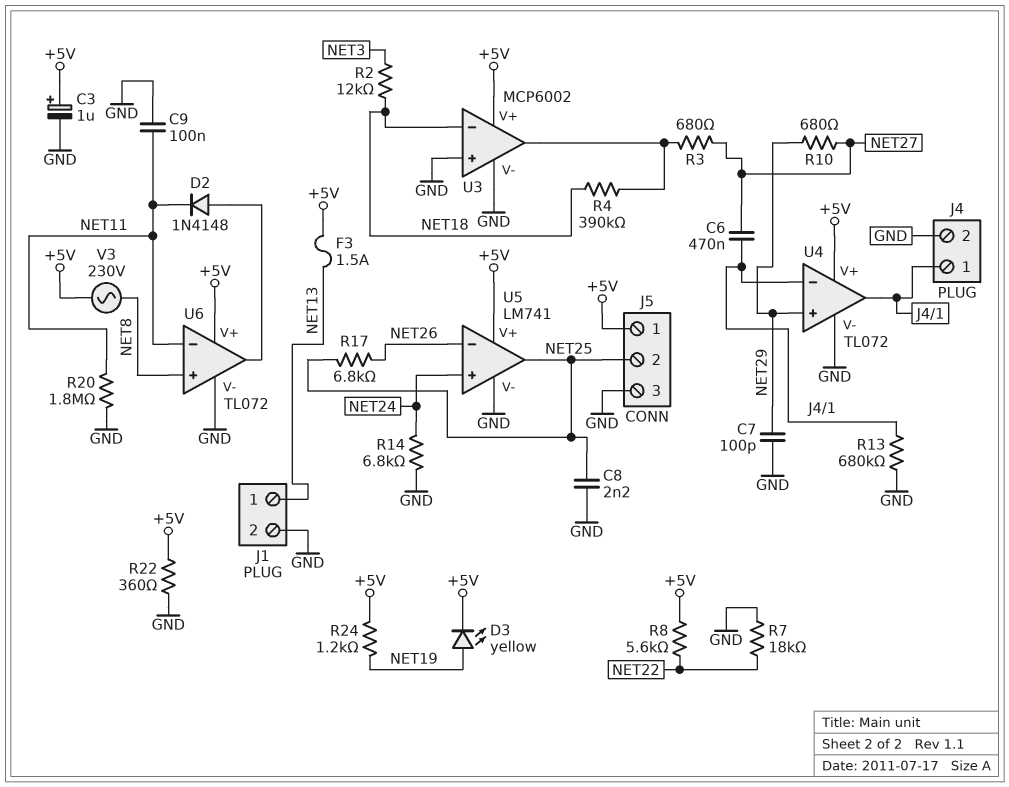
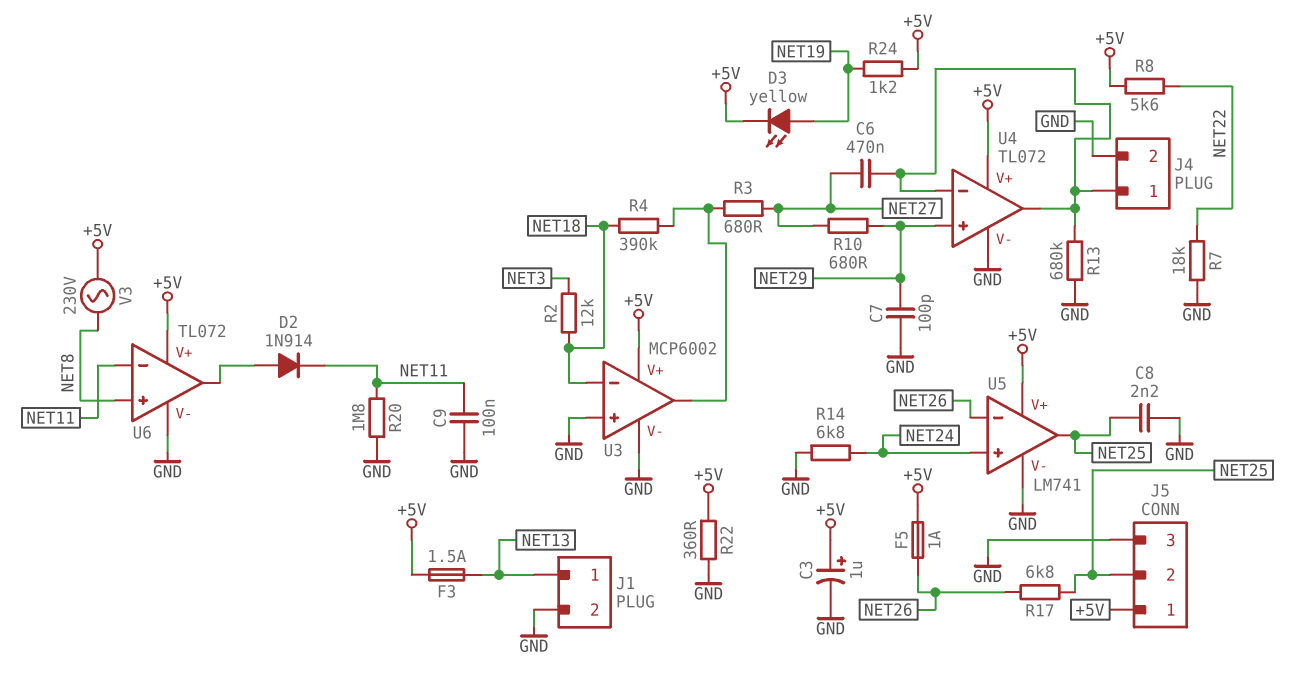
D2: diode 1N4148 (A U6/out, K NET11) -> diode 1N914 (A U6/out, K NET11)
F5: none -> 1A (+5V, NET26)

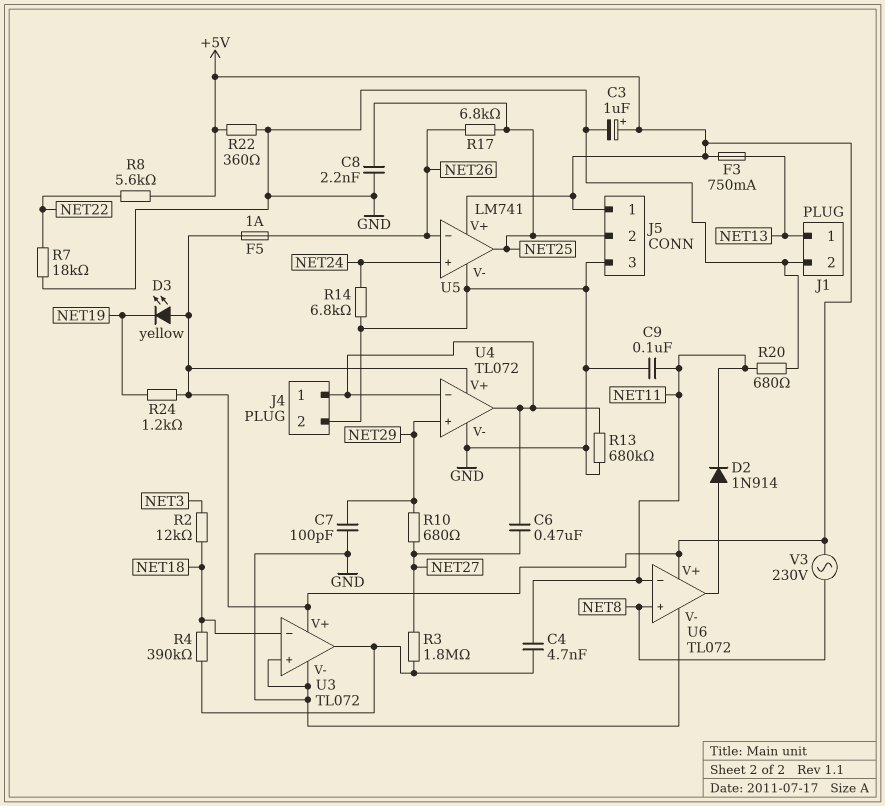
C4: none -> 4.7nF (NET11, U3/out)
D3: LED yellow (A NET19, K +5V) -> LED yellow (A +5V, K NET19)
F3: 1.5A (+5V, NET13) -> 750mA (+5V, NET13)
R3: 680 (NET27, U3/out) -> 1.8M (NET27, U3/out)
R20: 1.8M (GND, NET11) -> 680 (GND, NET11)
U3: MCP6002 -> TL072

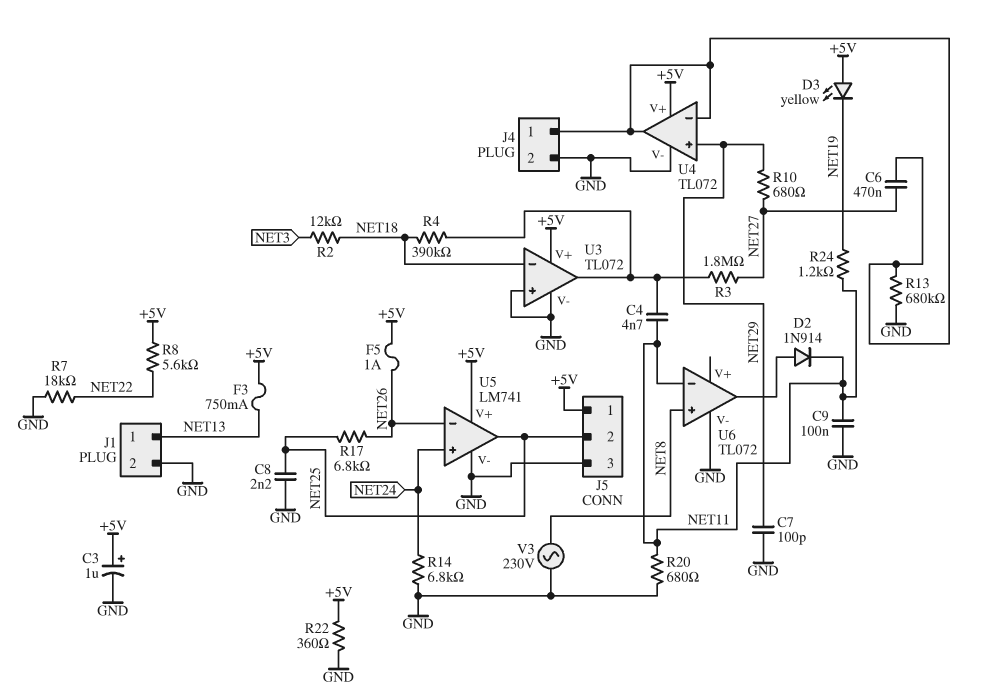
R24: 1.2k (+5V, NET19) -> 1.2k (NET11, NET19)
U6 pin V+: +5V -> none
V3: AC 230V (+5V, NET8) -> AC 230V (GND, NET8)

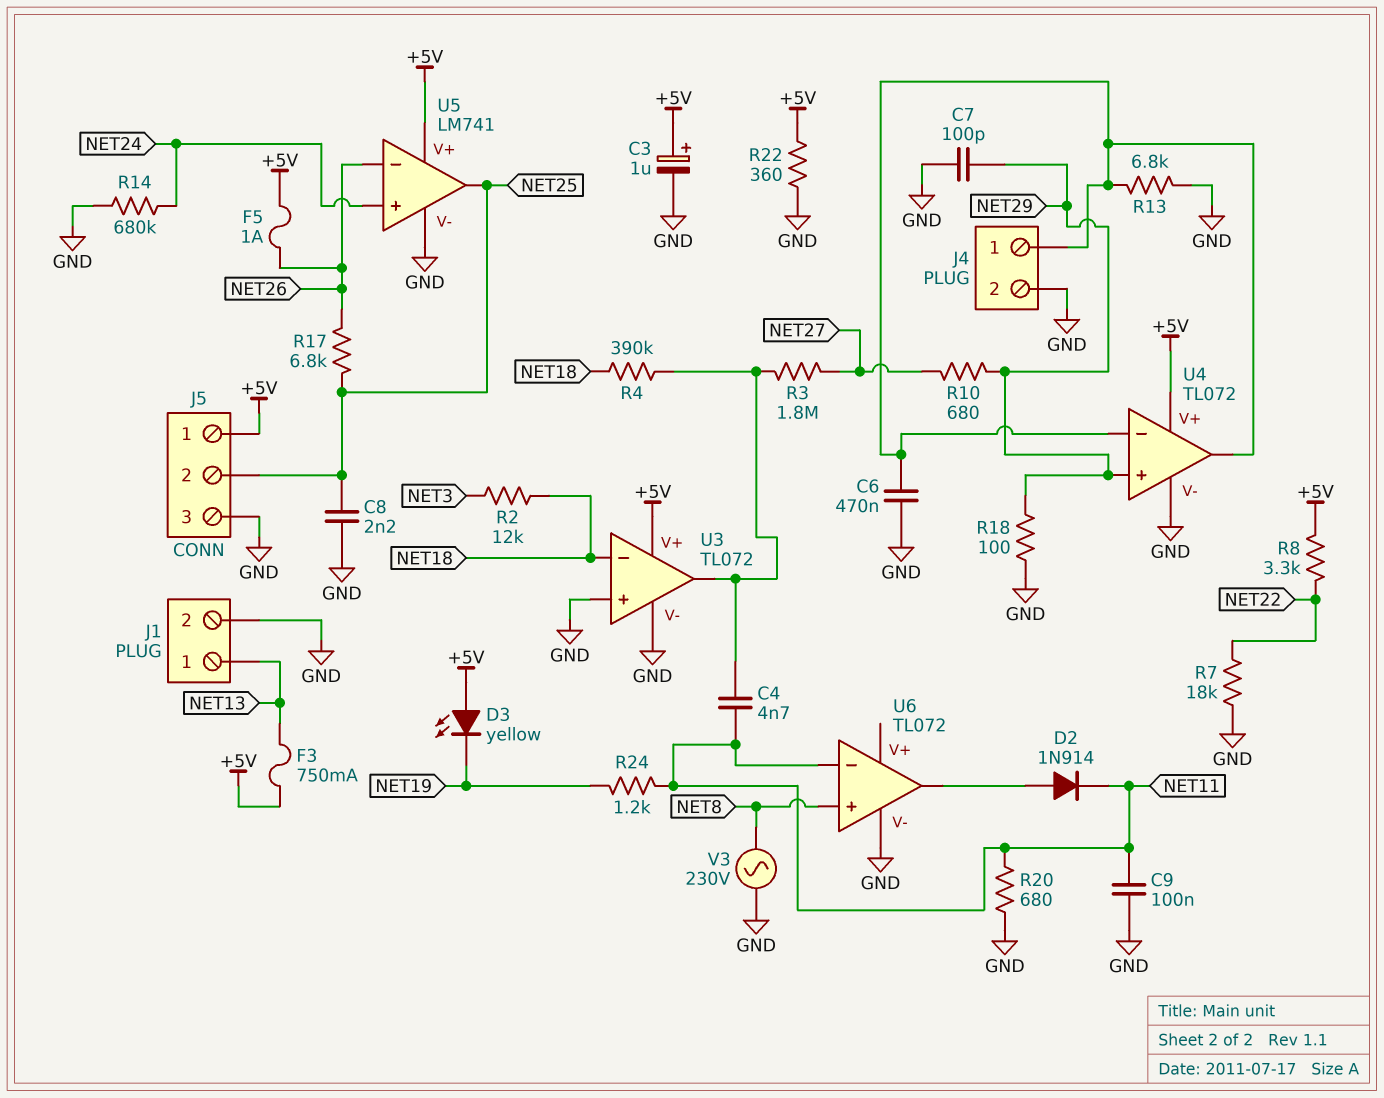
C6: 470nF (J4/1, NET27) -> 470nF (GND, J4/1)
R8: 5.6k (+5V, NET22) -> 3.3k (+5V, NET22)
R13: 680k (GND, J4/1) -> 6.8k (GND, J4/1)
R14: 6.8k (GND, NET24) -> 680k (GND, NET24)
R18: none -> 100 (GND, NET29)

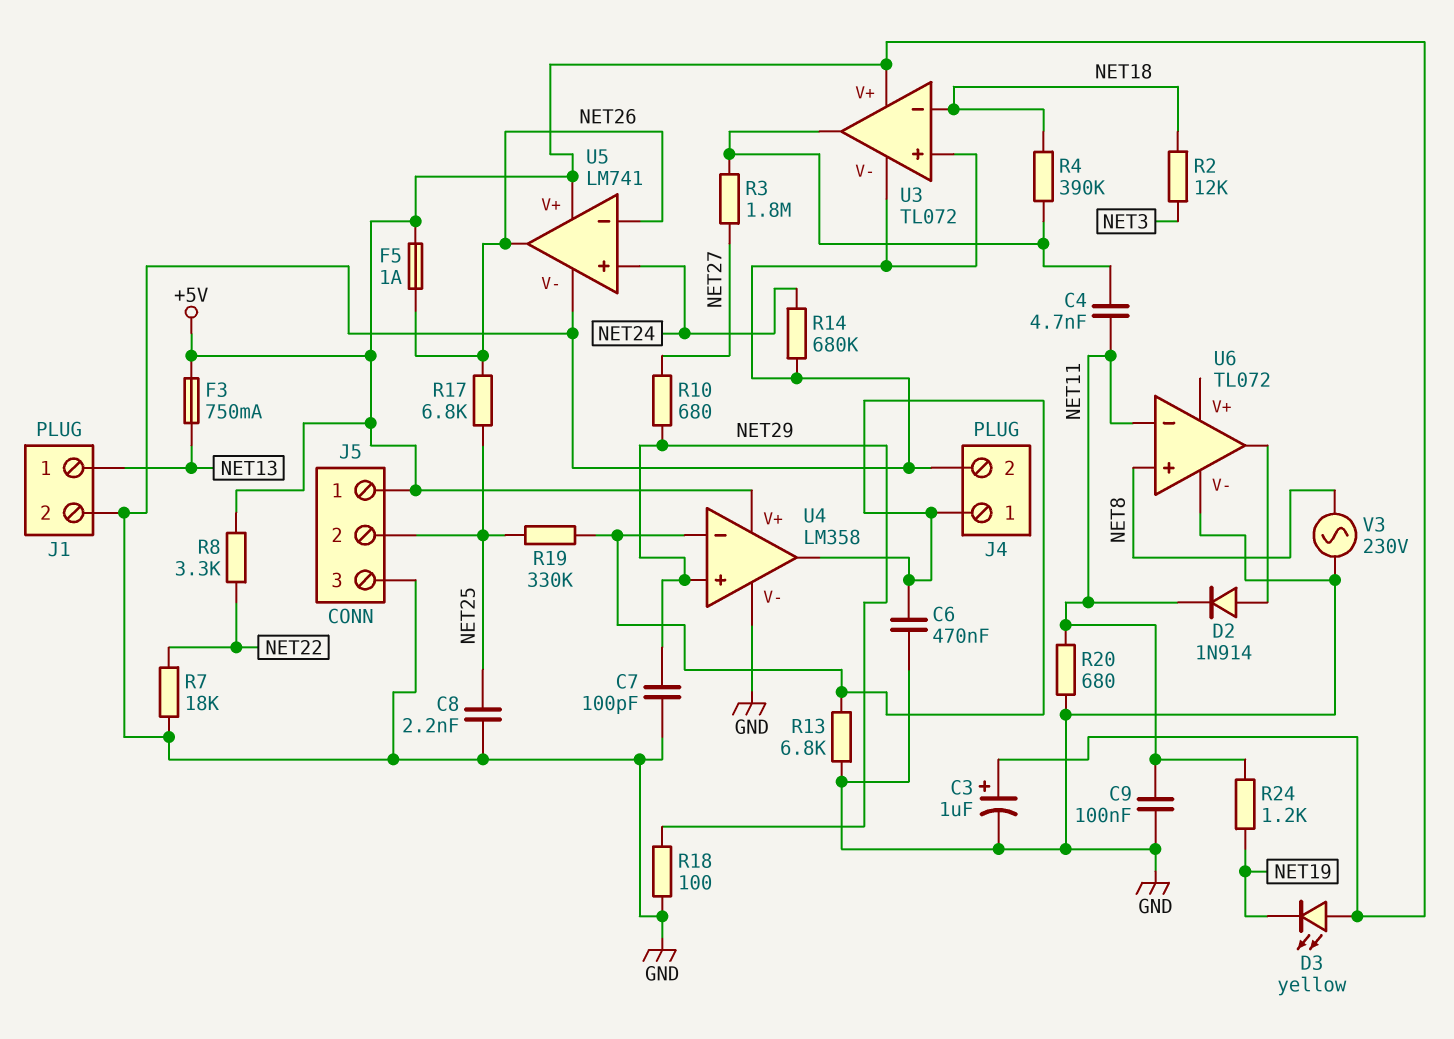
R19: none -> 330k (J4/1, NET25)
R22: 360 (+5V, GND) -> none
U4: TL072 -> LM358
U5 pin out: NET25 -> NET26

